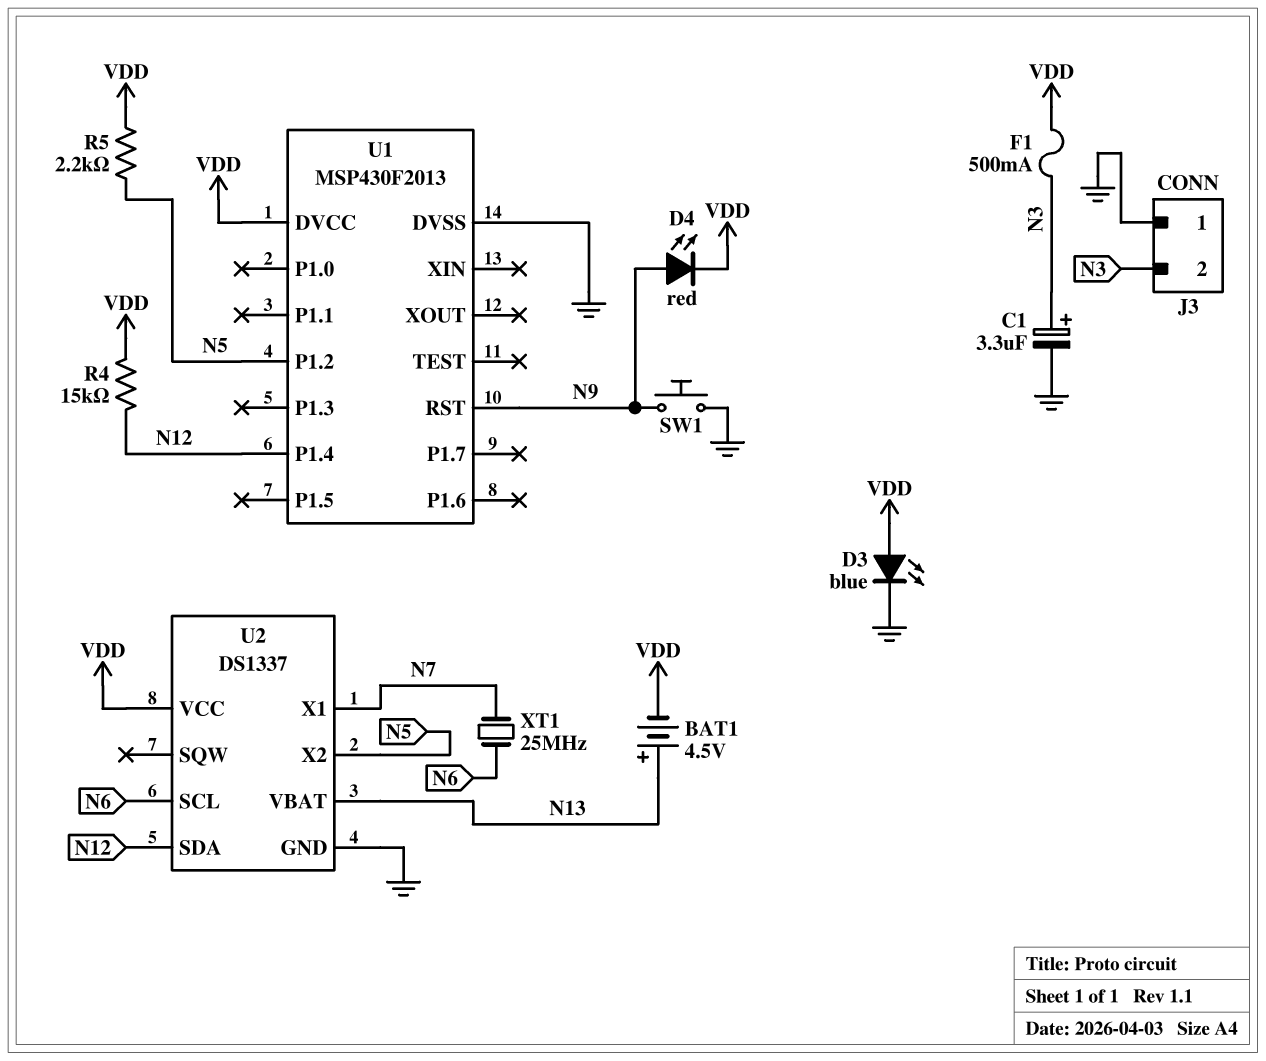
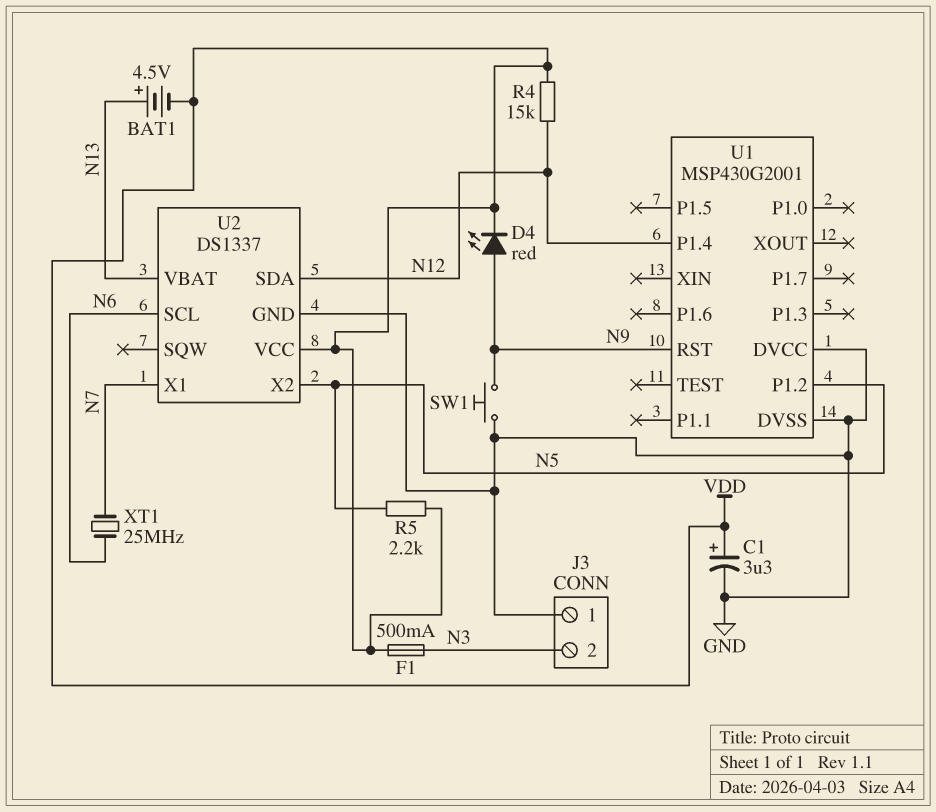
C1: 3.3uF (plus N3, minus GND) -> 3.3uF (plus VDD, minus GND)
D3: LED blue (A VDD, K GND) -> none
U1: MSP430F2013 -> MSP430G2001
U1 pin DVCC: VDD -> GND

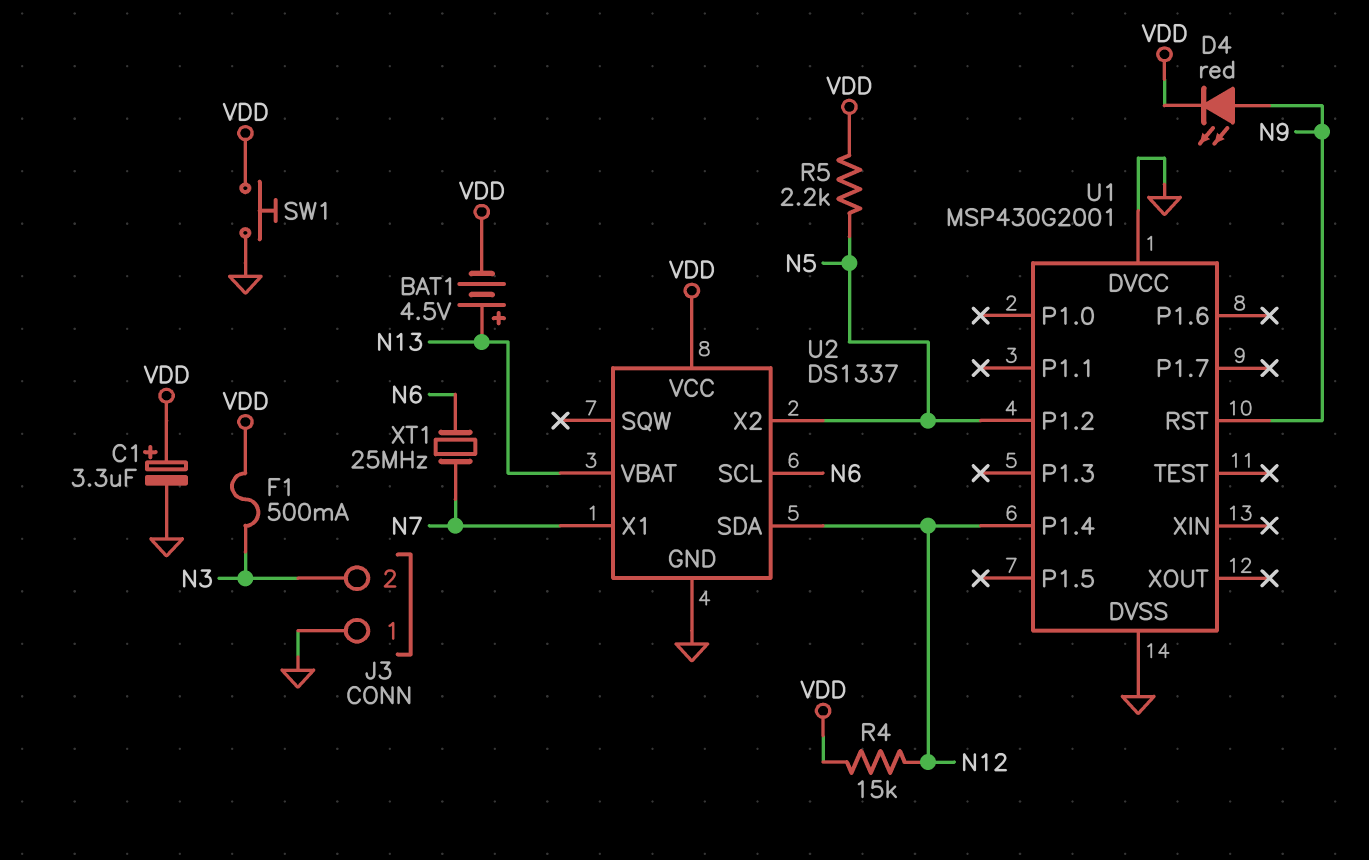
SW1: button (GND, N9) -> button (GND, VDD)

